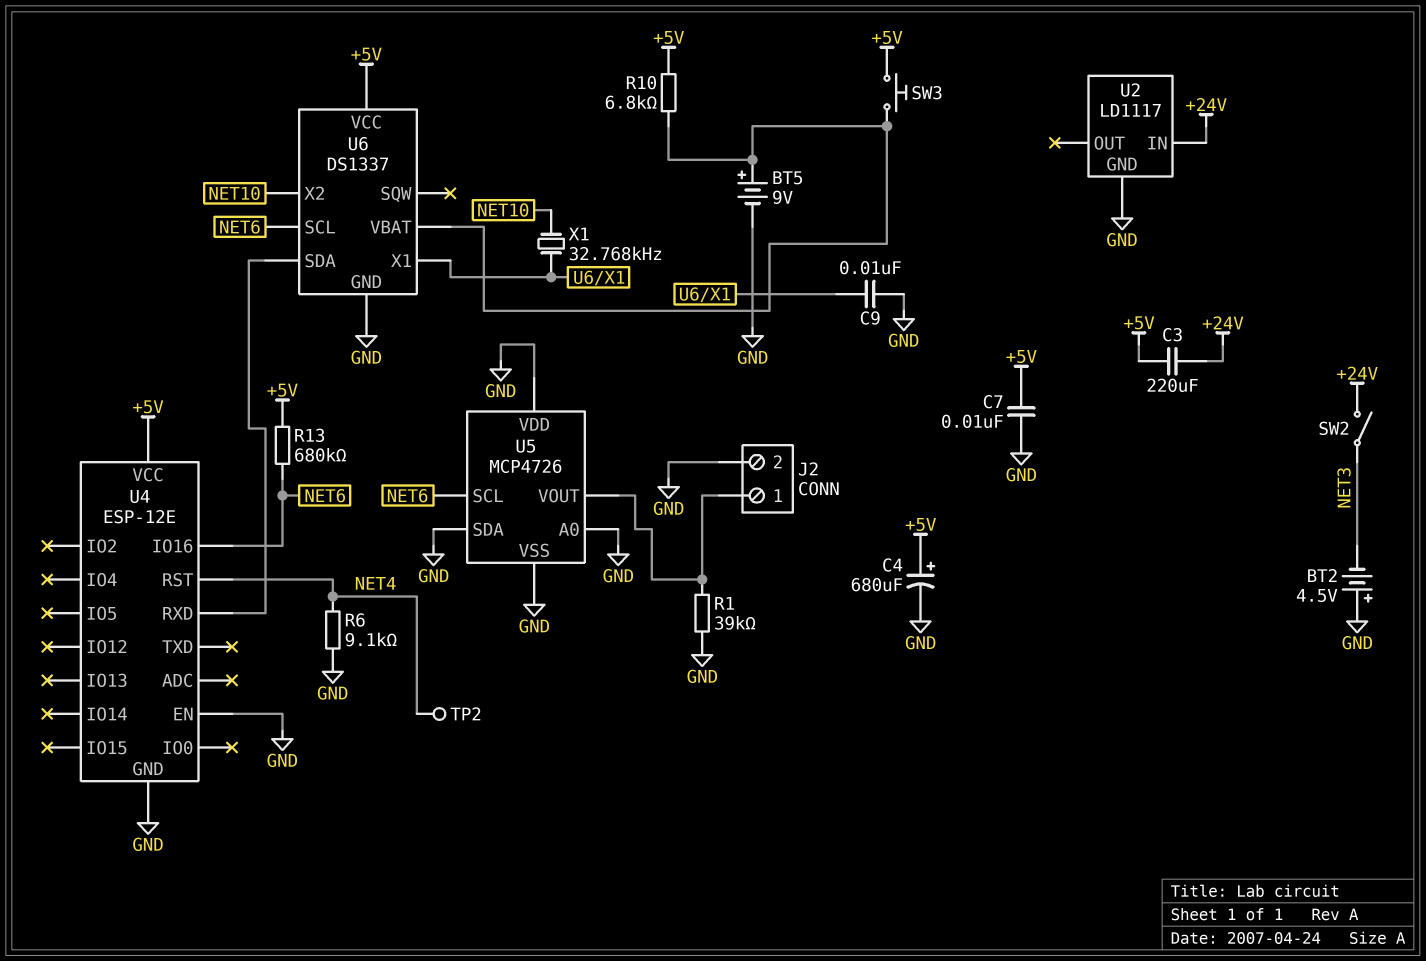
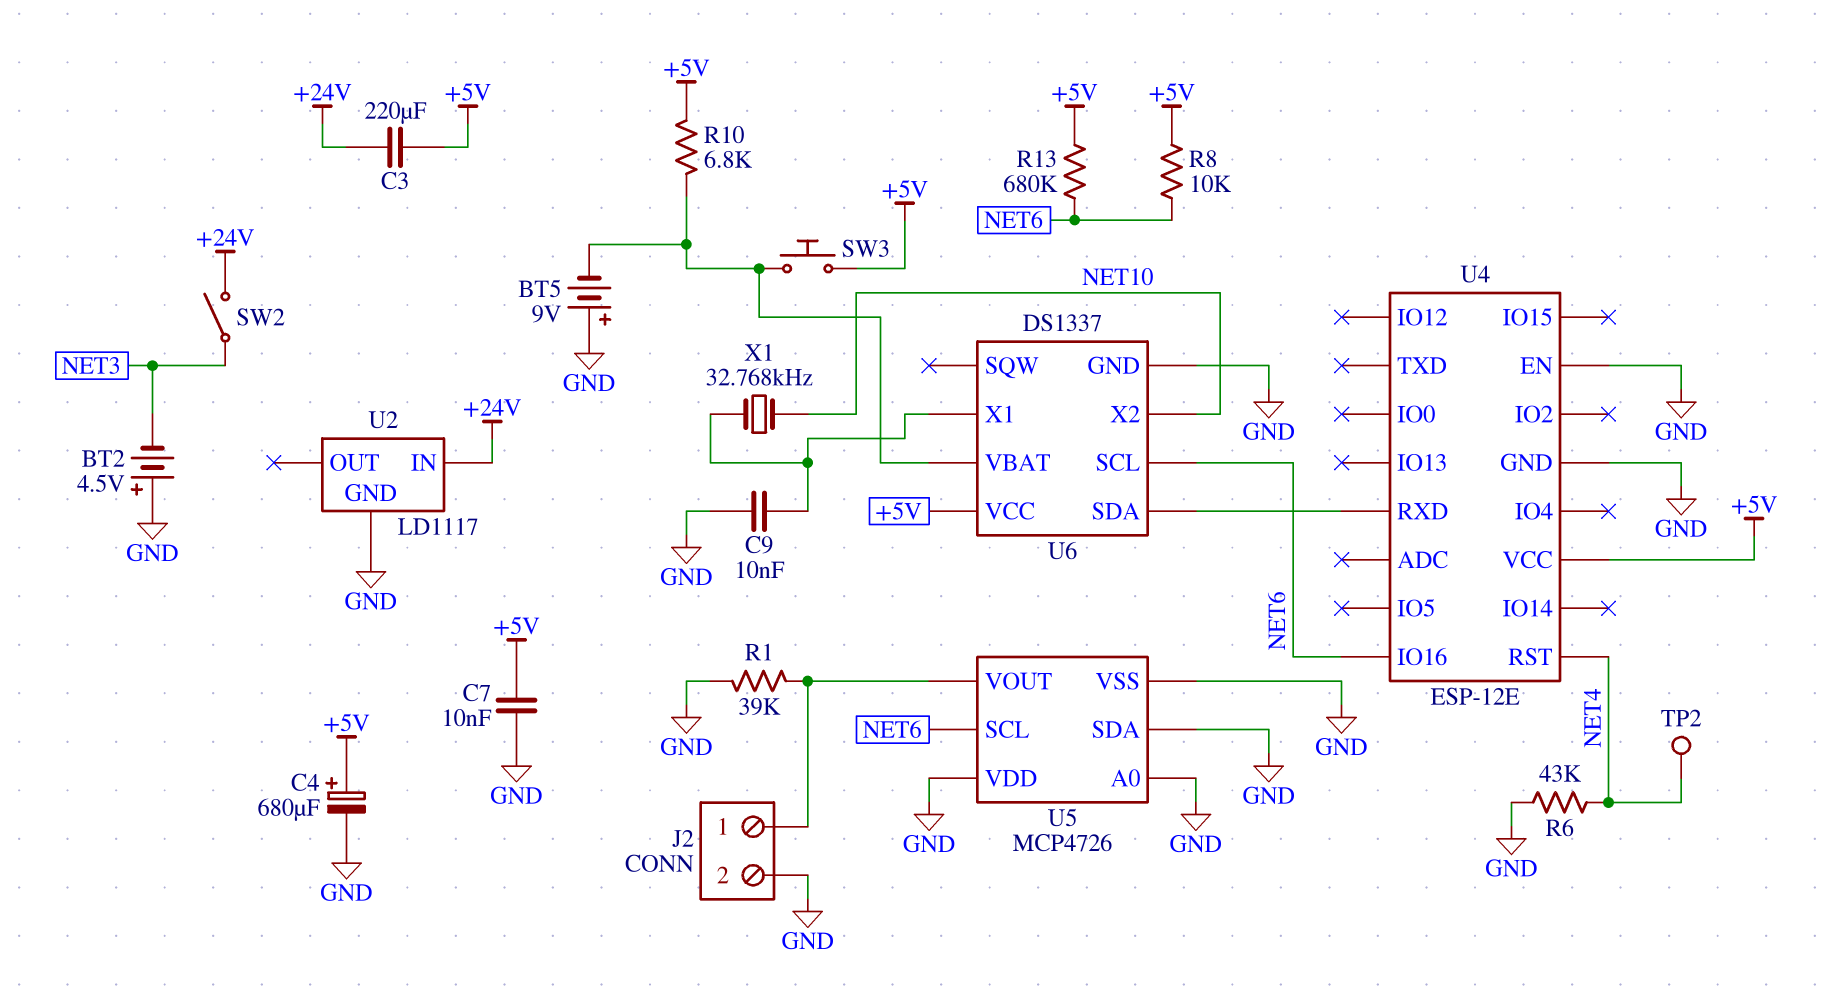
BT5: 9V (plus U6/VBAT, minus GND) -> 9V (plus GND, minus U6/VBAT)
R6: 9.1k (GND, NET4) -> 43k (GND, NET4)
R8: none -> 10k (+5V, NET6)

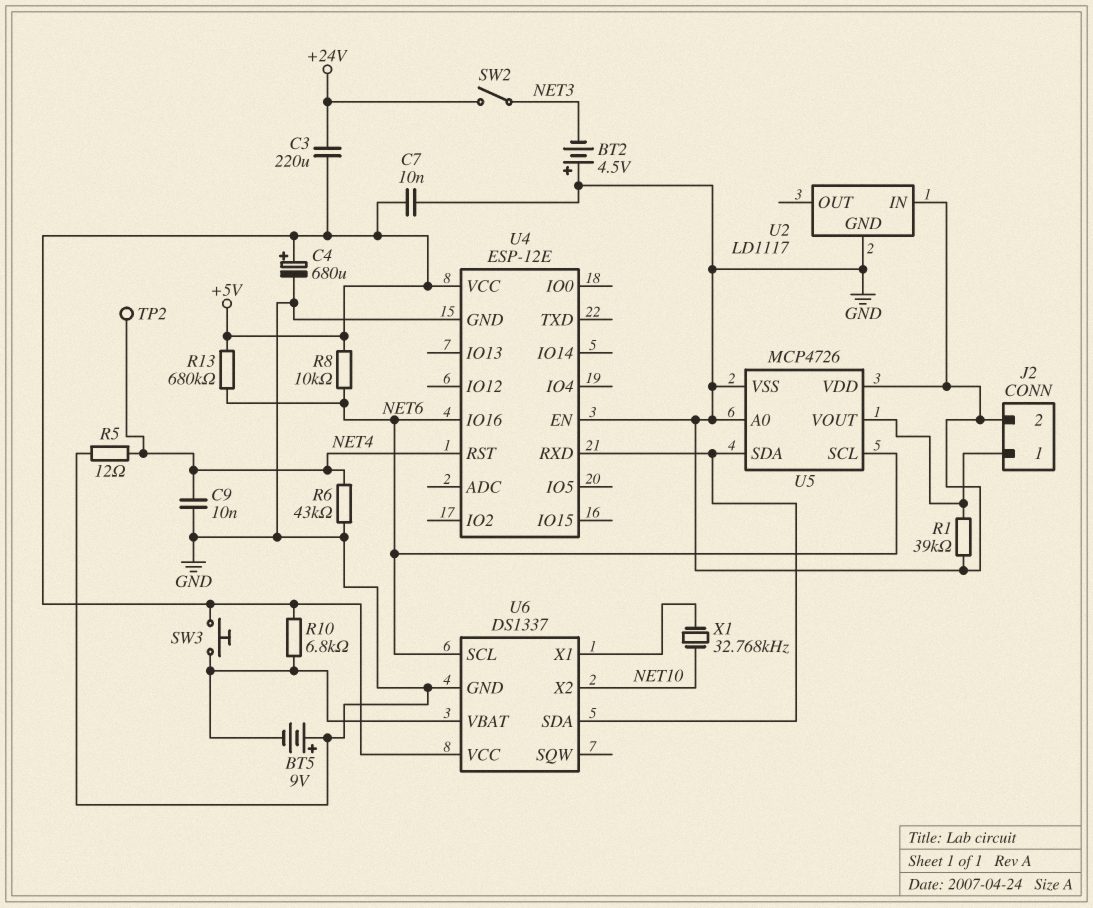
C9: 10nF (GND, U6/X1) -> 10nF (GND, NET4)
R5: none -> 12 (GND, NET4)
U2 pin IN: +24V -> GND
U5 pin SDA: GND -> U4/RXD

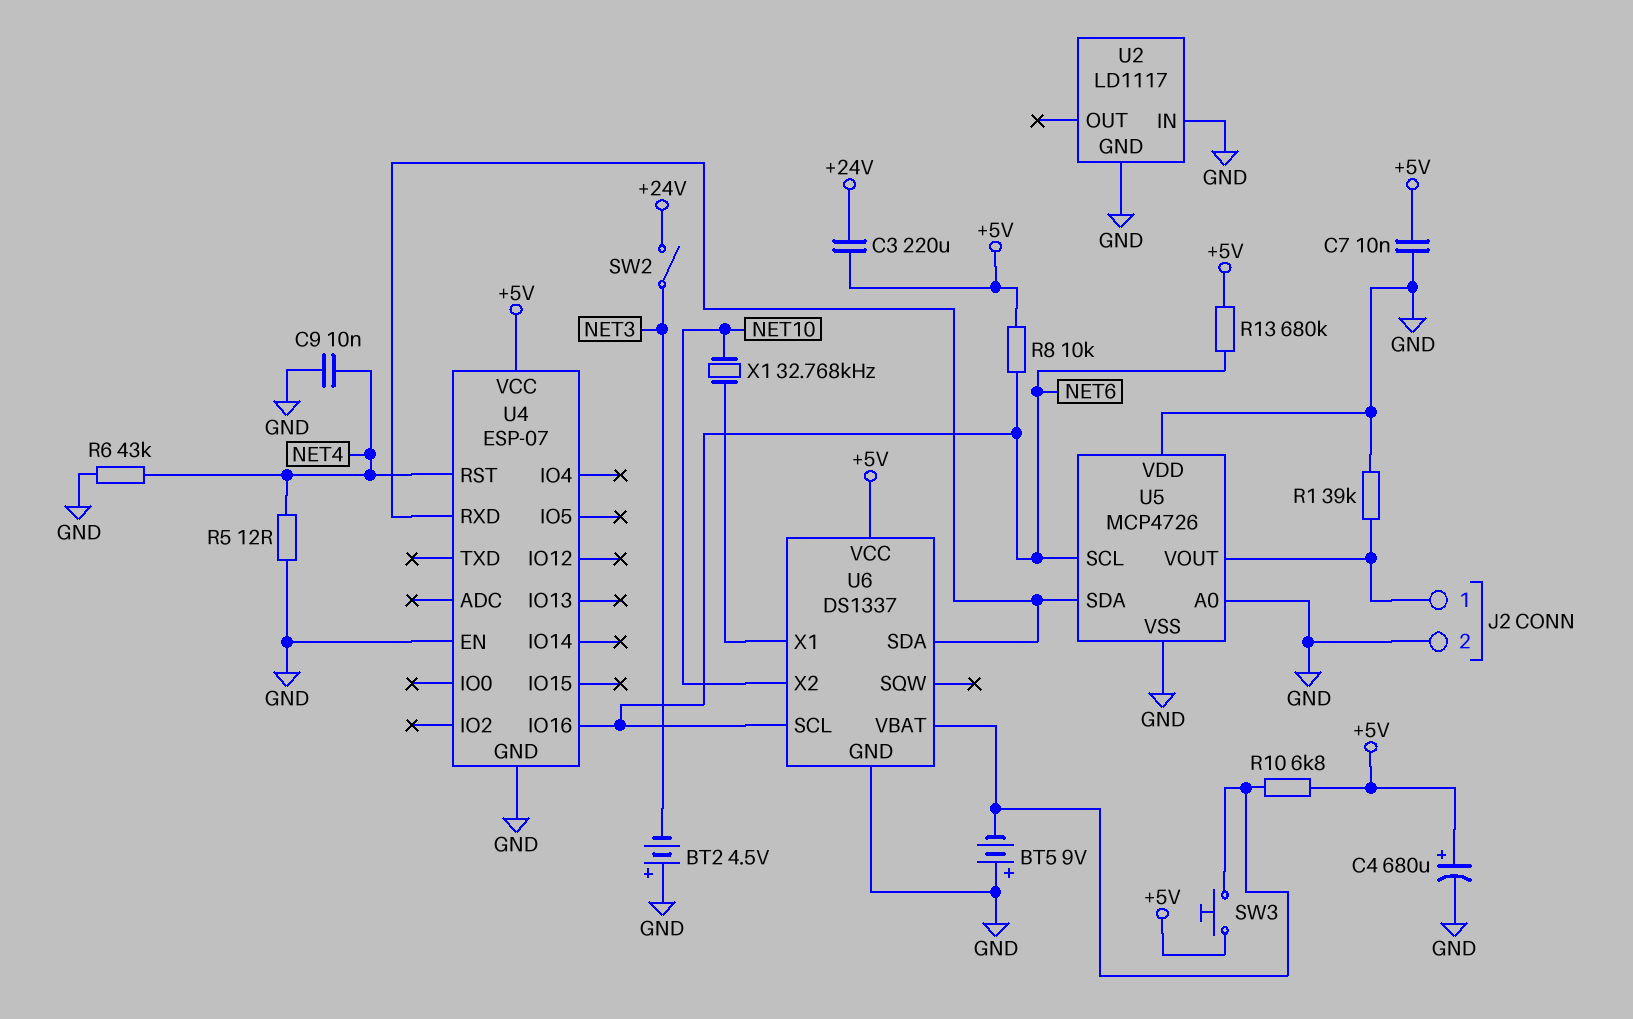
TP2: test point (NET4) -> none
U4: ESP-12E -> ESP-07

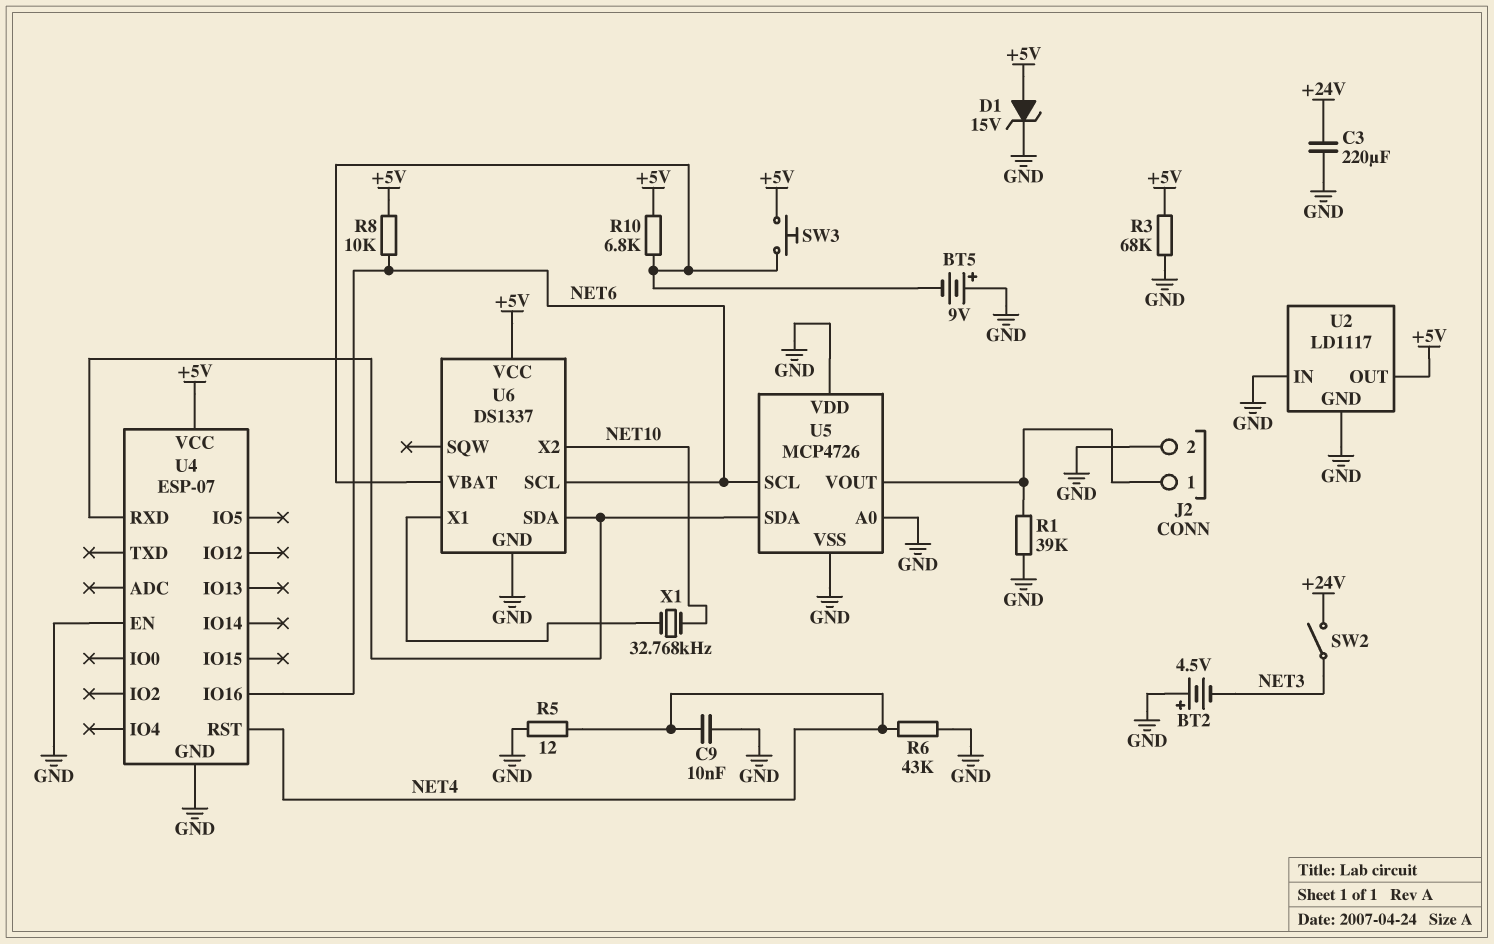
C3: 220uF (+5V, +24V) -> 220uF (+24V, GND)
C4: 680uF (plus +5V, minus GND) -> none
C7: 10nF (+5V, GND) -> none
D1: none -> zener 15V (A +5V, K GND)
R3: none -> 68k (+5V, GND)
R13: 680k (+5V, NET6) -> none
U2 pin OUT: none -> +5V

